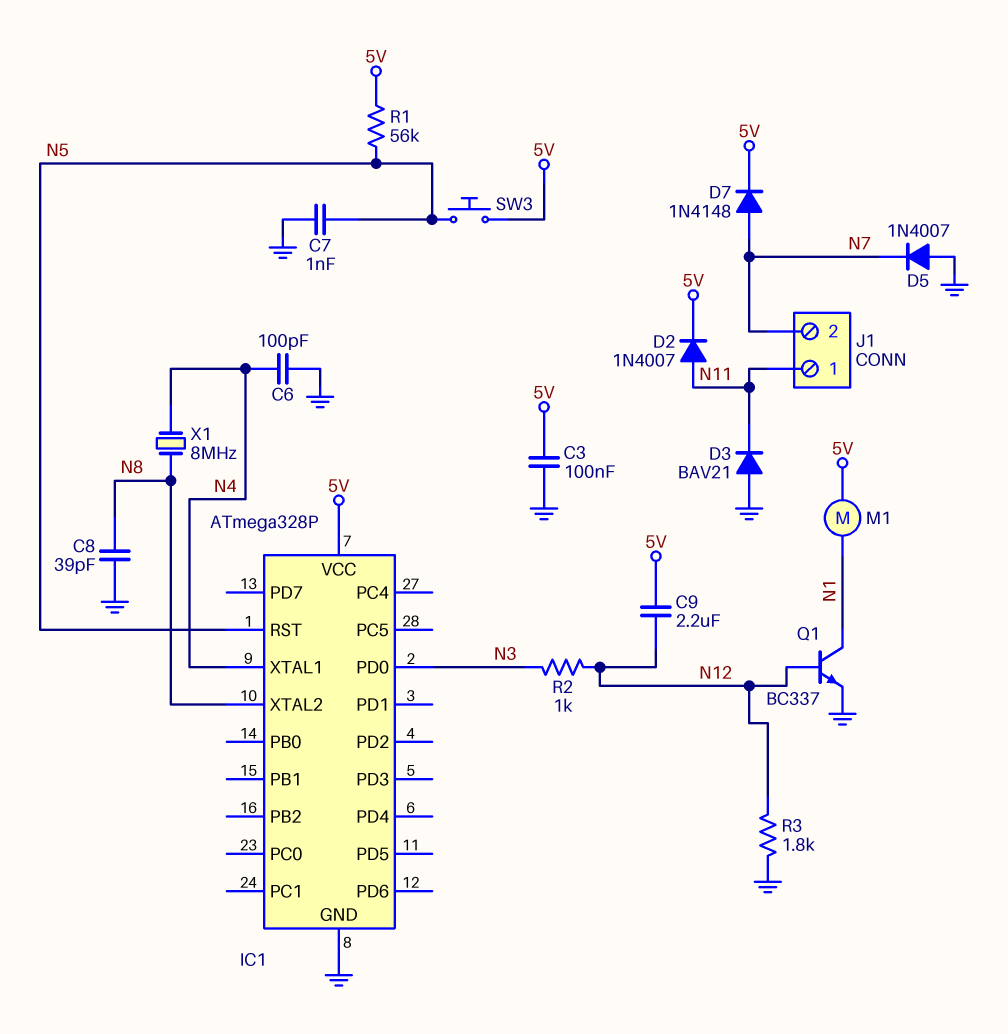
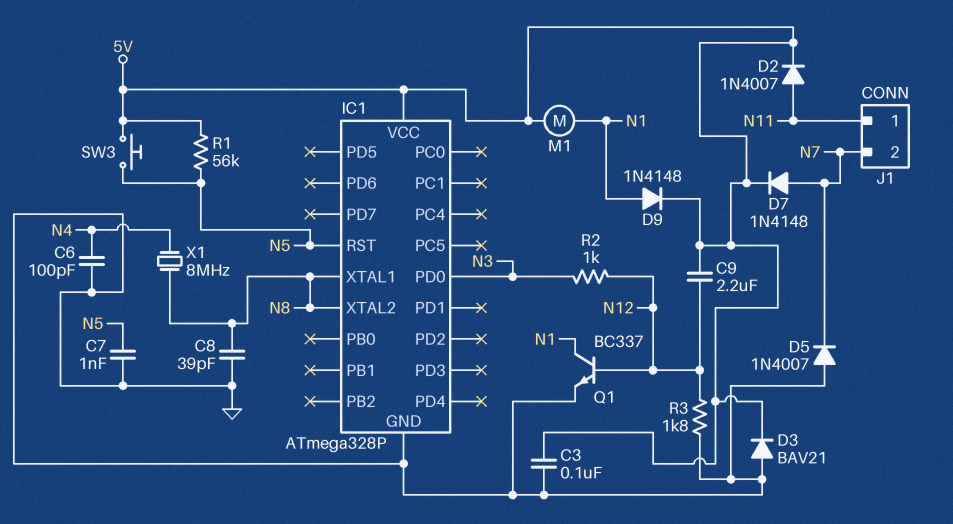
D3: diode BAV21 (A GND, K N11) -> diode BAV21 (A GND, K 5V)
D9: none -> diode 1N4148 (A N1, K 5V)
IC1 pin XTAL1: N4 -> N8

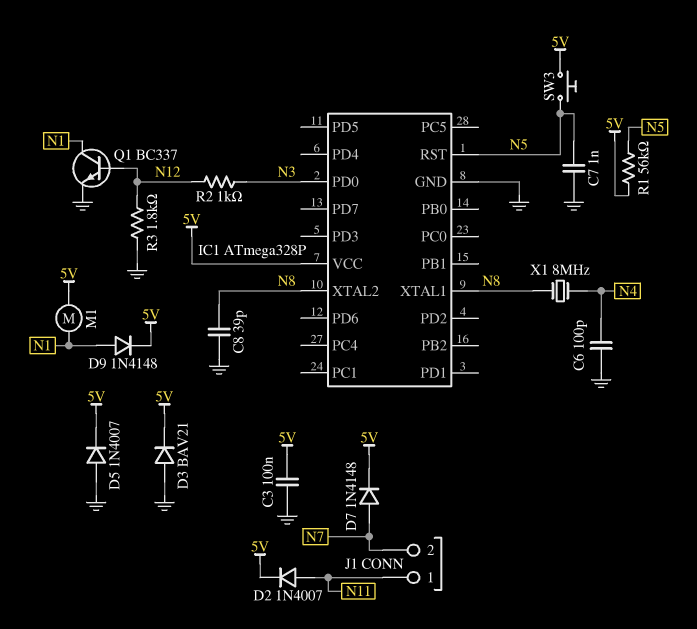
C9: 2.2uF (5V, N12) -> none
D5: diode 1N4007 (A GND, K N7) -> diode 1N4007 (A GND, K 5V)

